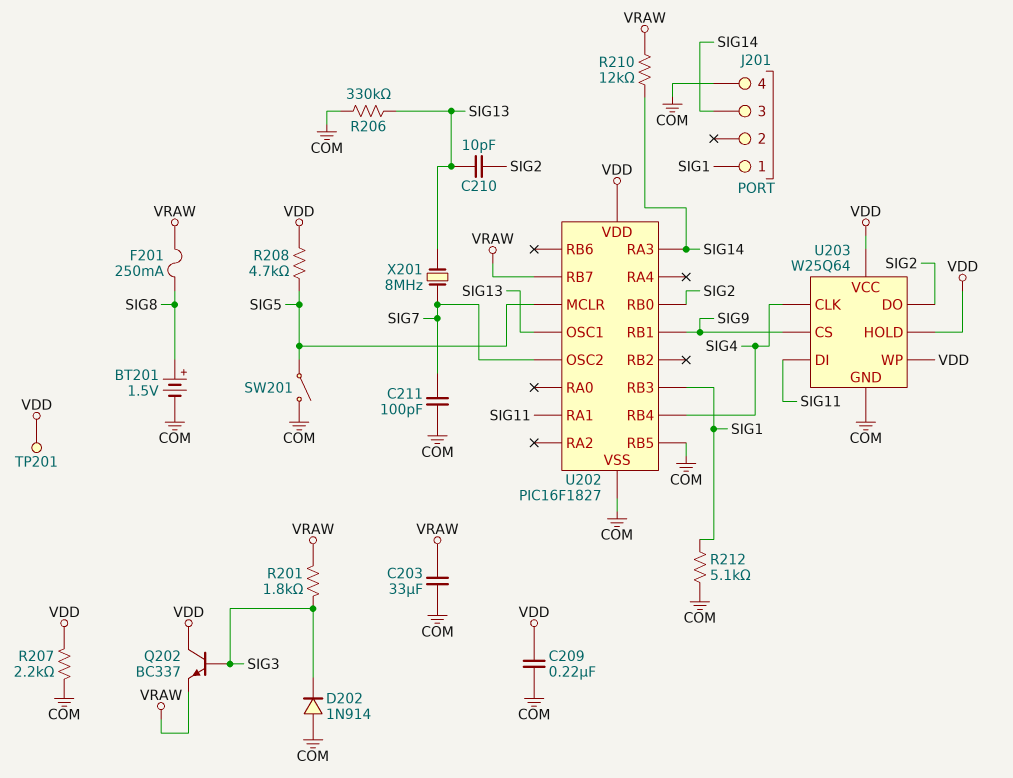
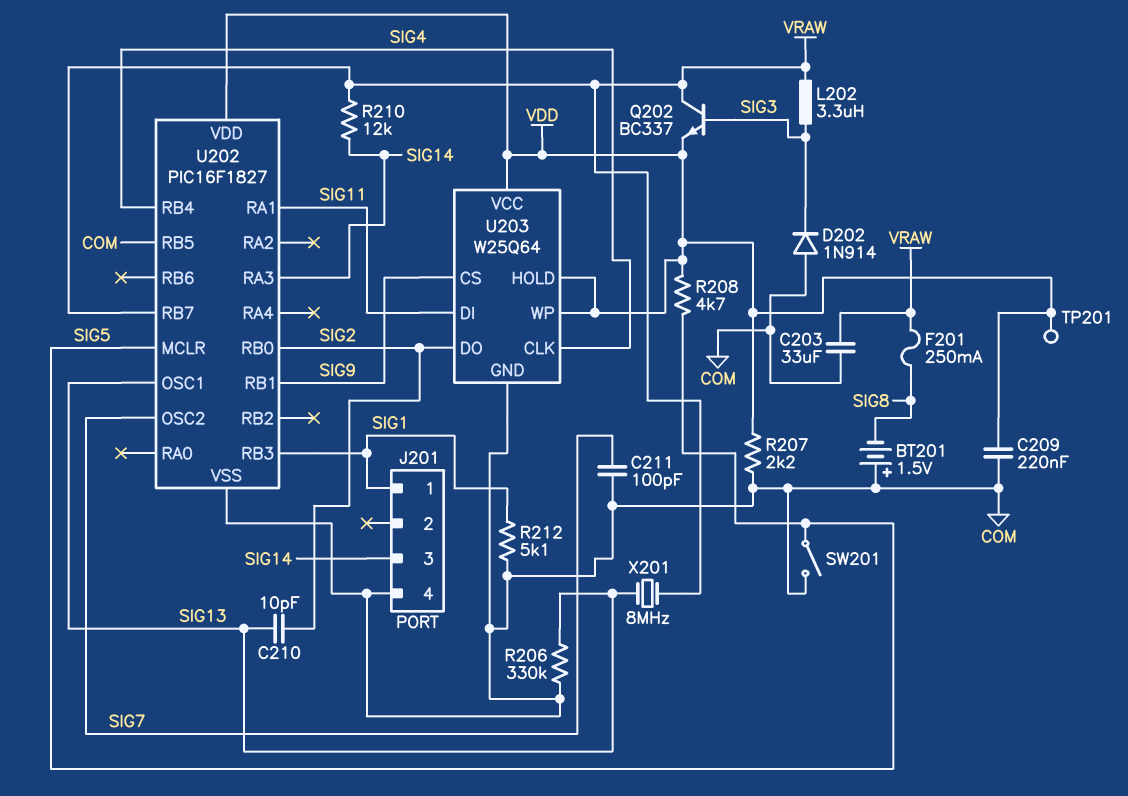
BT201: 1.5V (plus SIG8, minus COM) -> 1.5V (plus COM, minus SIG8)
L202: none -> 3.3uH (SIG3, VRAW)
Q202: NPN BC337 (B SIG3, C VDD, E VRAW) -> NPN BC337 (B SIG3, C VRAW, E VDD)
R201: 1.8k (SIG3, VRAW) -> none
X201: 8MHz (SIG7, SIG13) -> 8MHz (SIG13, VRAW)

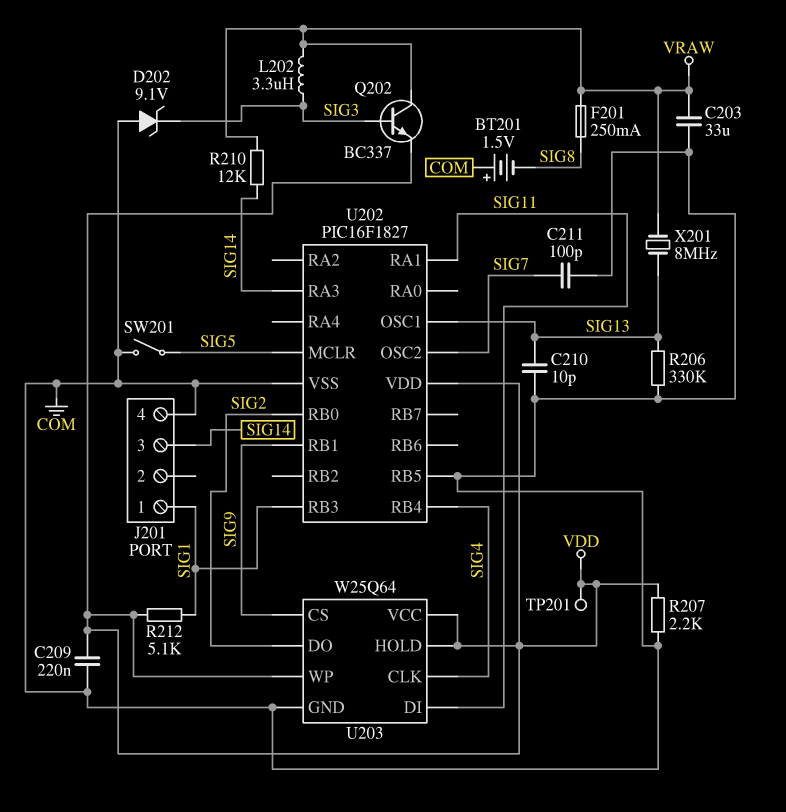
C210: 10pF (SIG2, SIG13) -> 10pF (COM, SIG13)
D202: diode 1N914 (A COM, K SIG3) -> zener 9.1V (A COM, K SIG3)
R208: 4.7k (SIG5, VDD) -> none
R212: 5.1k (COM, SIG1) -> 5.1k (SIG1, VDD)
U202 pin RB7: VRAW -> none

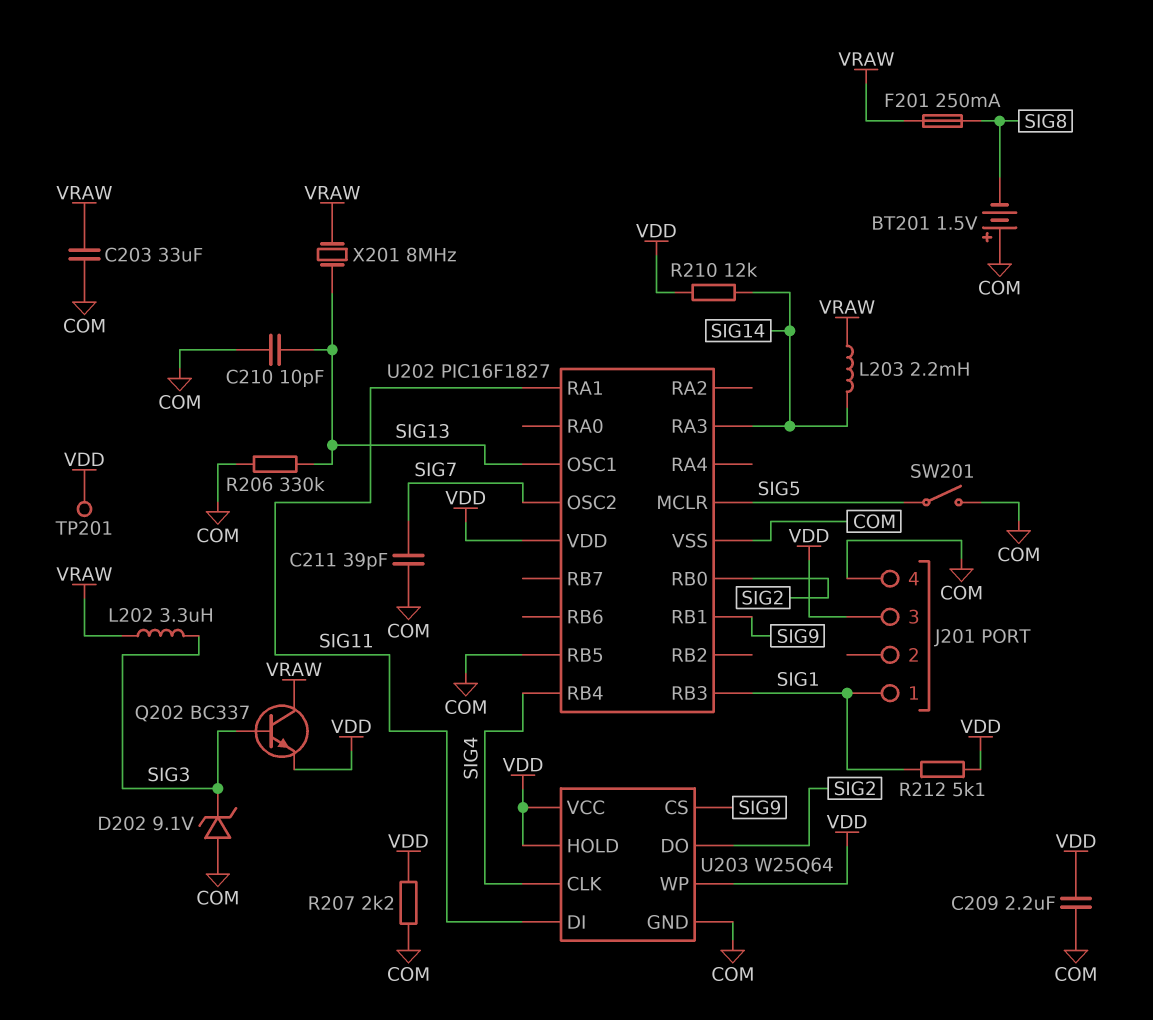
C209: 220nF (COM, VDD) -> 2.2uF (COM, VDD)
C211: 100pF (COM, SIG7) -> 39pF (COM, SIG7)
J201 pin 3: SIG14 -> VDD
L203: none -> 2.2mH (SIG14, VRAW)
R210: 12k (SIG14, VRAW) -> 12k (SIG14, VDD)

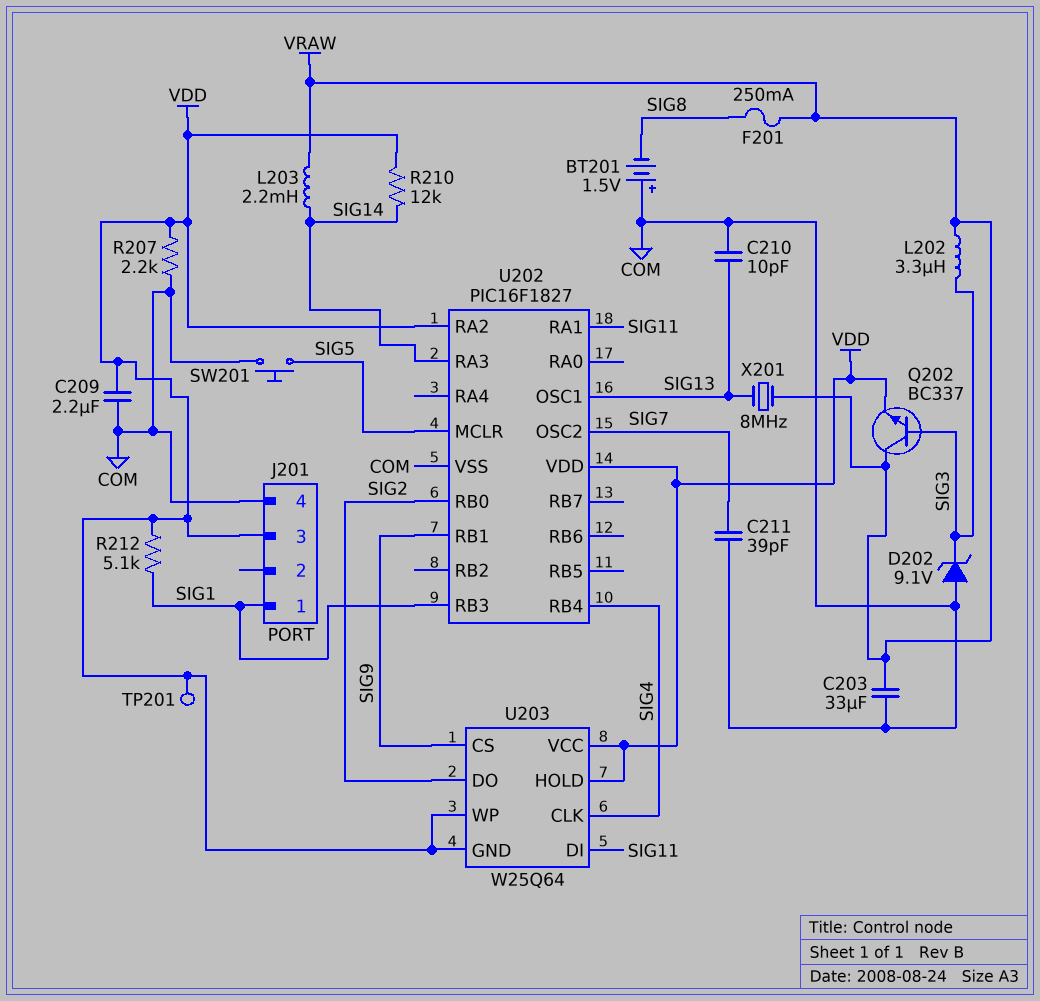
R206: 330k (COM, SIG13) -> none
SW201: switch (COM, SIG5) -> button (COM, SIG5)
U202 pin RA2: none -> VDD
U202 pin RB5: COM -> none
U203 pin GND: COM -> VDD

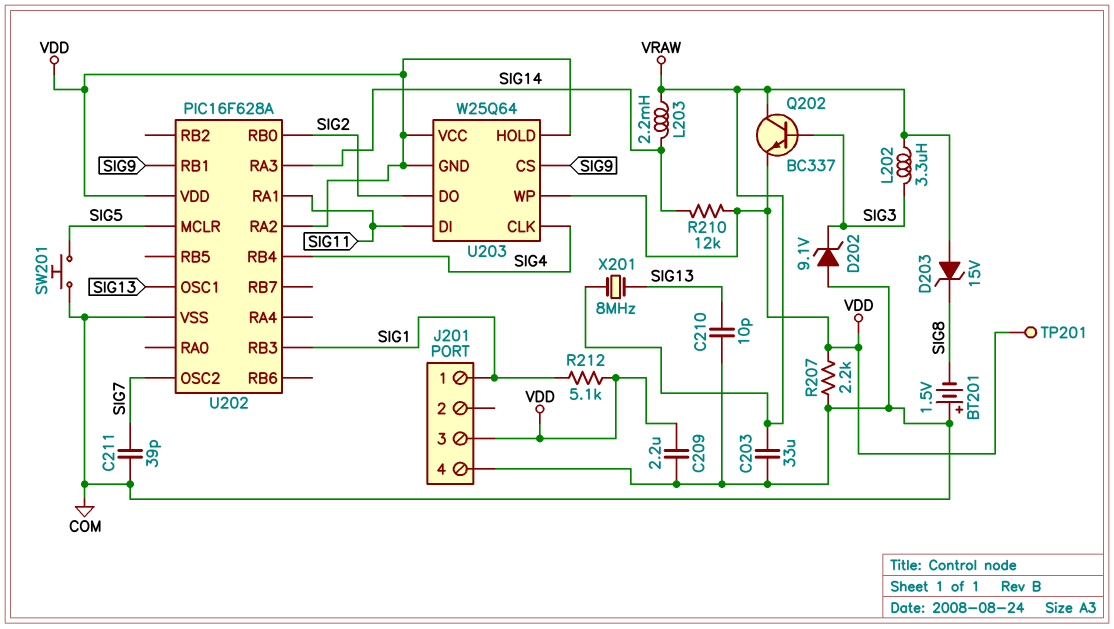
D203: none -> zener 15V (A VRAW, K SIG8)
F201: 250mA (SIG8, VRAW) -> none
U202: PIC16F1827 -> PIC16F628A

